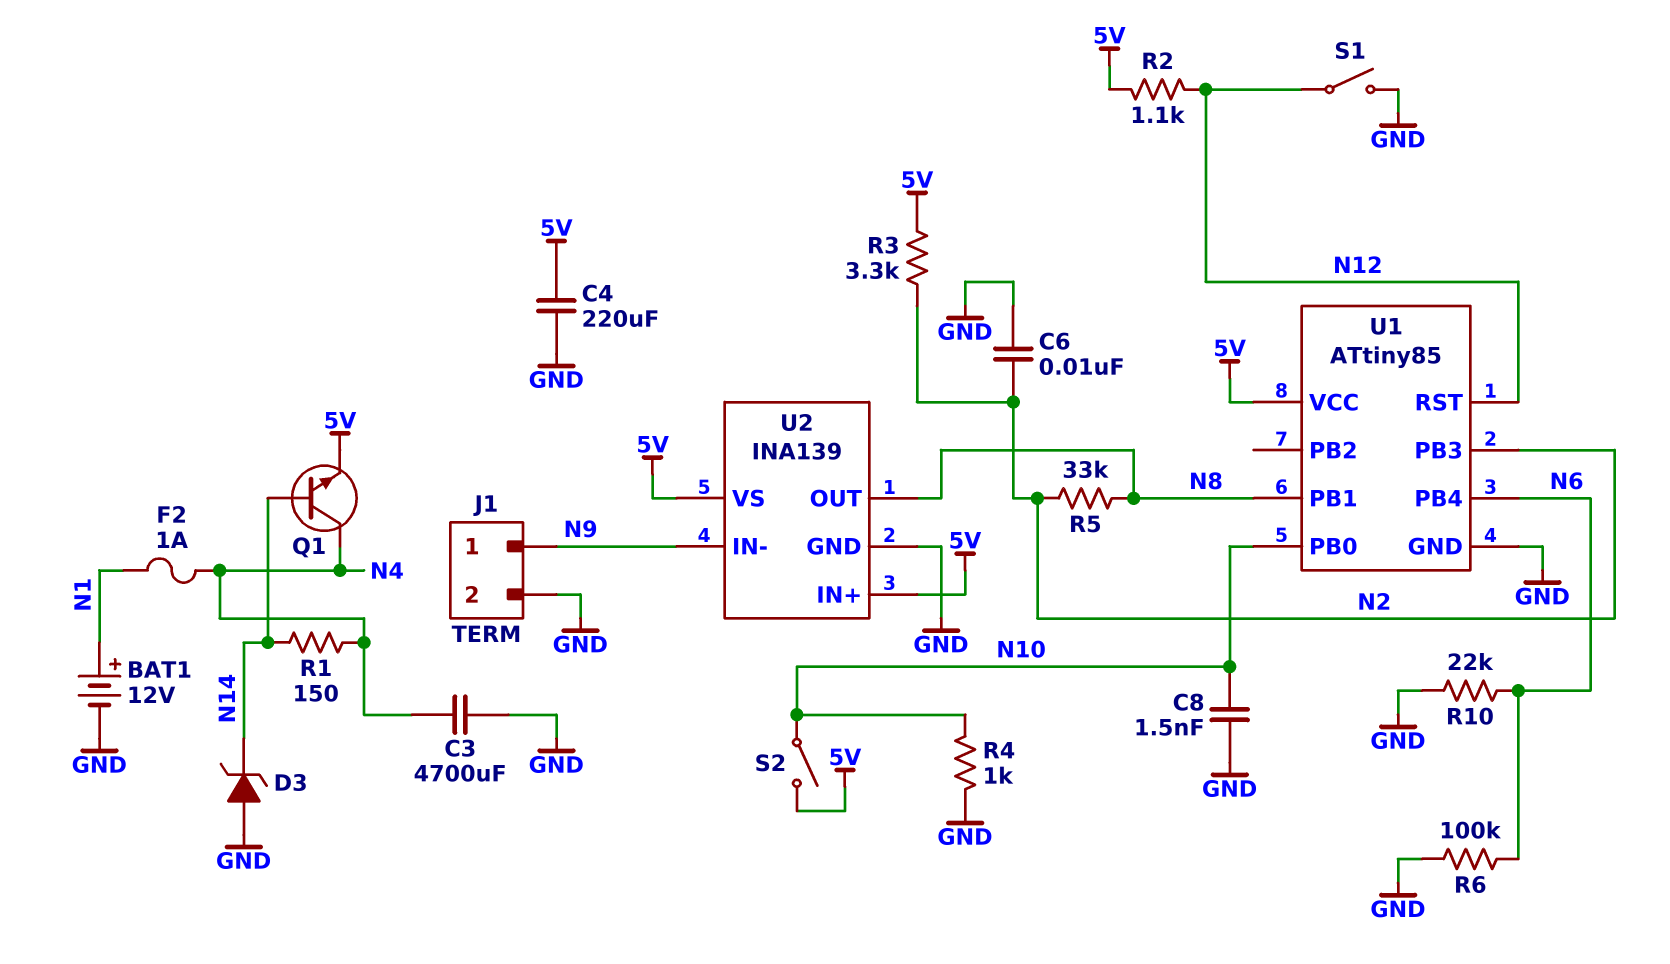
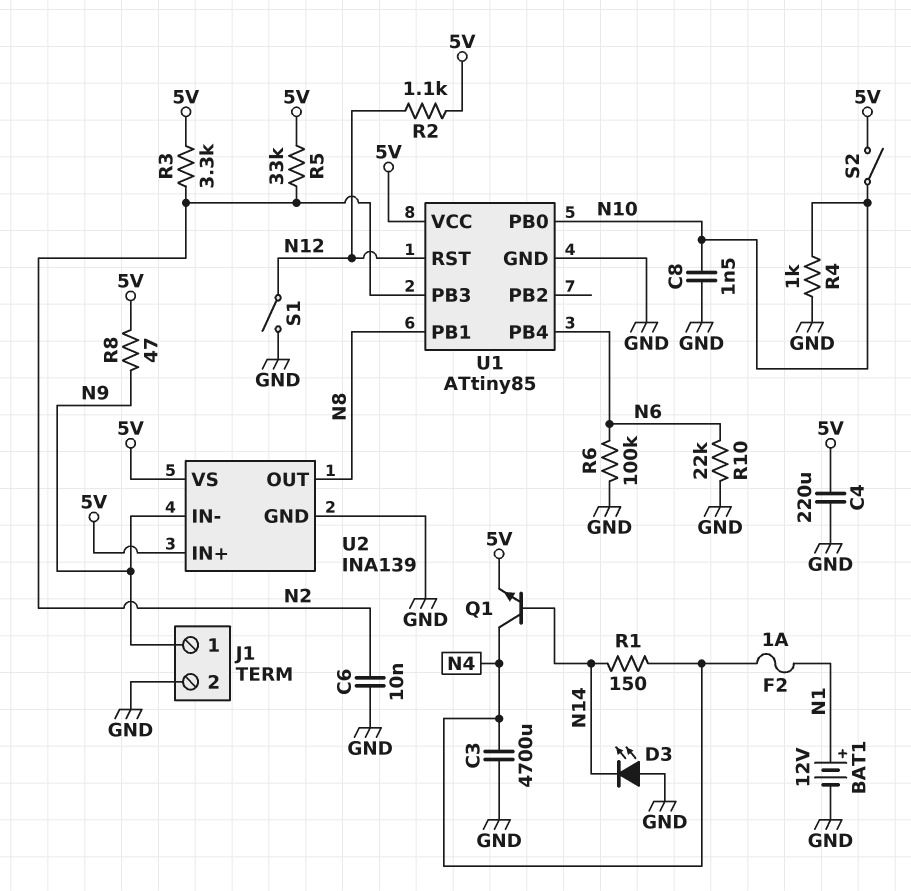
D3: zener (A GND, K N14) -> LED (A GND, K N14)
R5: 33k (N2, N8) -> 33k (5V, N2)
R8: none -> 47 (5V, N9)

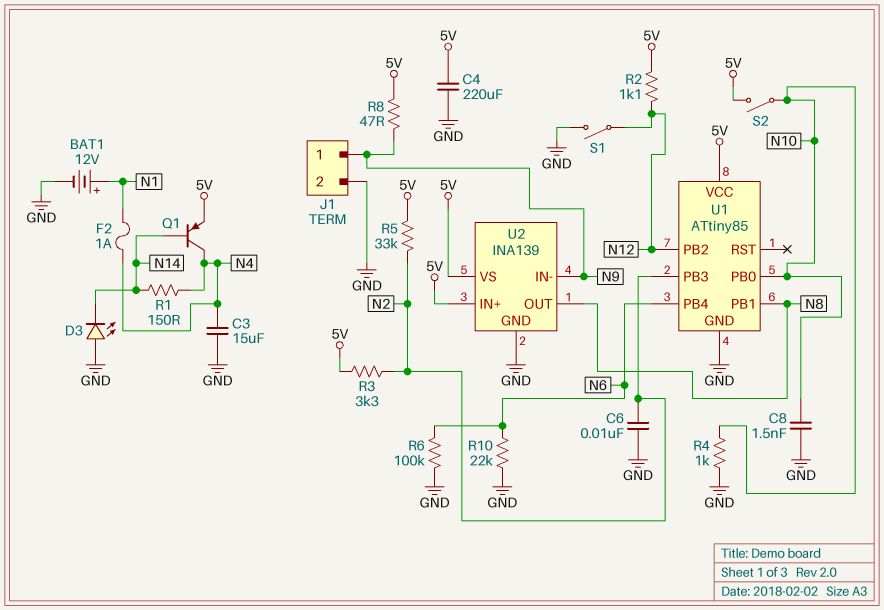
C3: 4700uF (GND, N4) -> 15uF (GND, N4)
Q1: NPN (B N14, C N4, E 5V) -> PNP (B N14, C N4, E 5V)
U1 pin PB2: none -> N12
U1 pin RST: N12 -> none

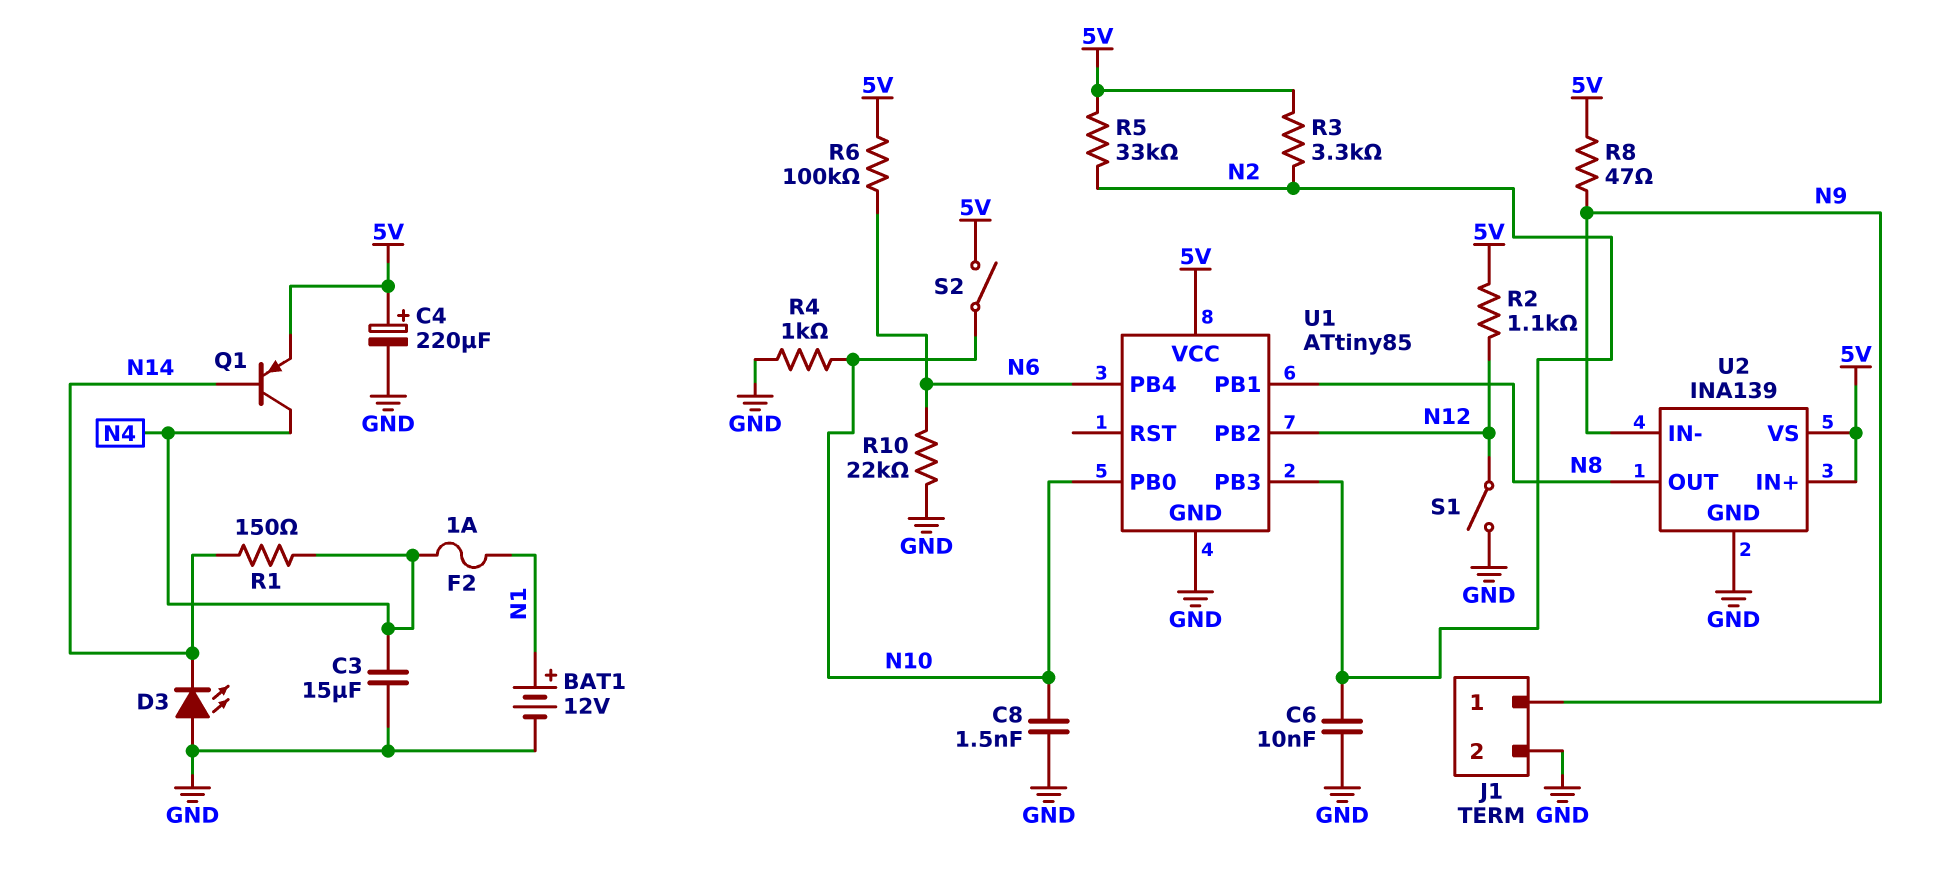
C4: 220uF (5V, GND) -> 220uF (plus 5V, minus GND)
R6: 100k (GND, N6) -> 100k (5V, N6)

